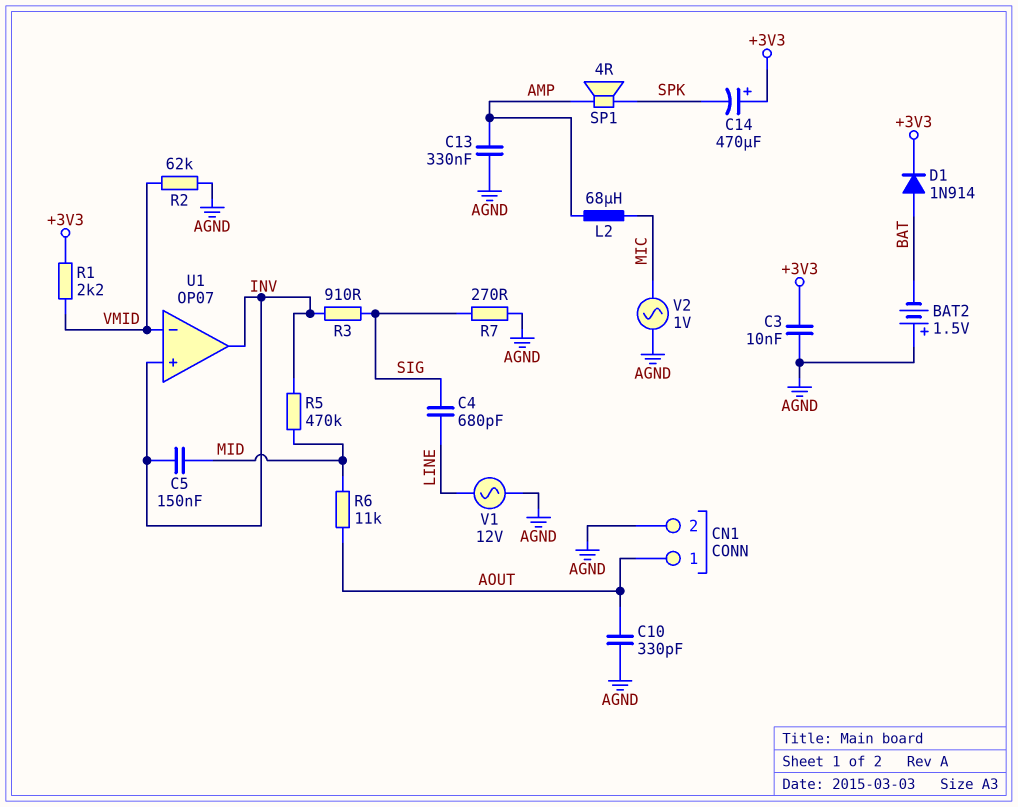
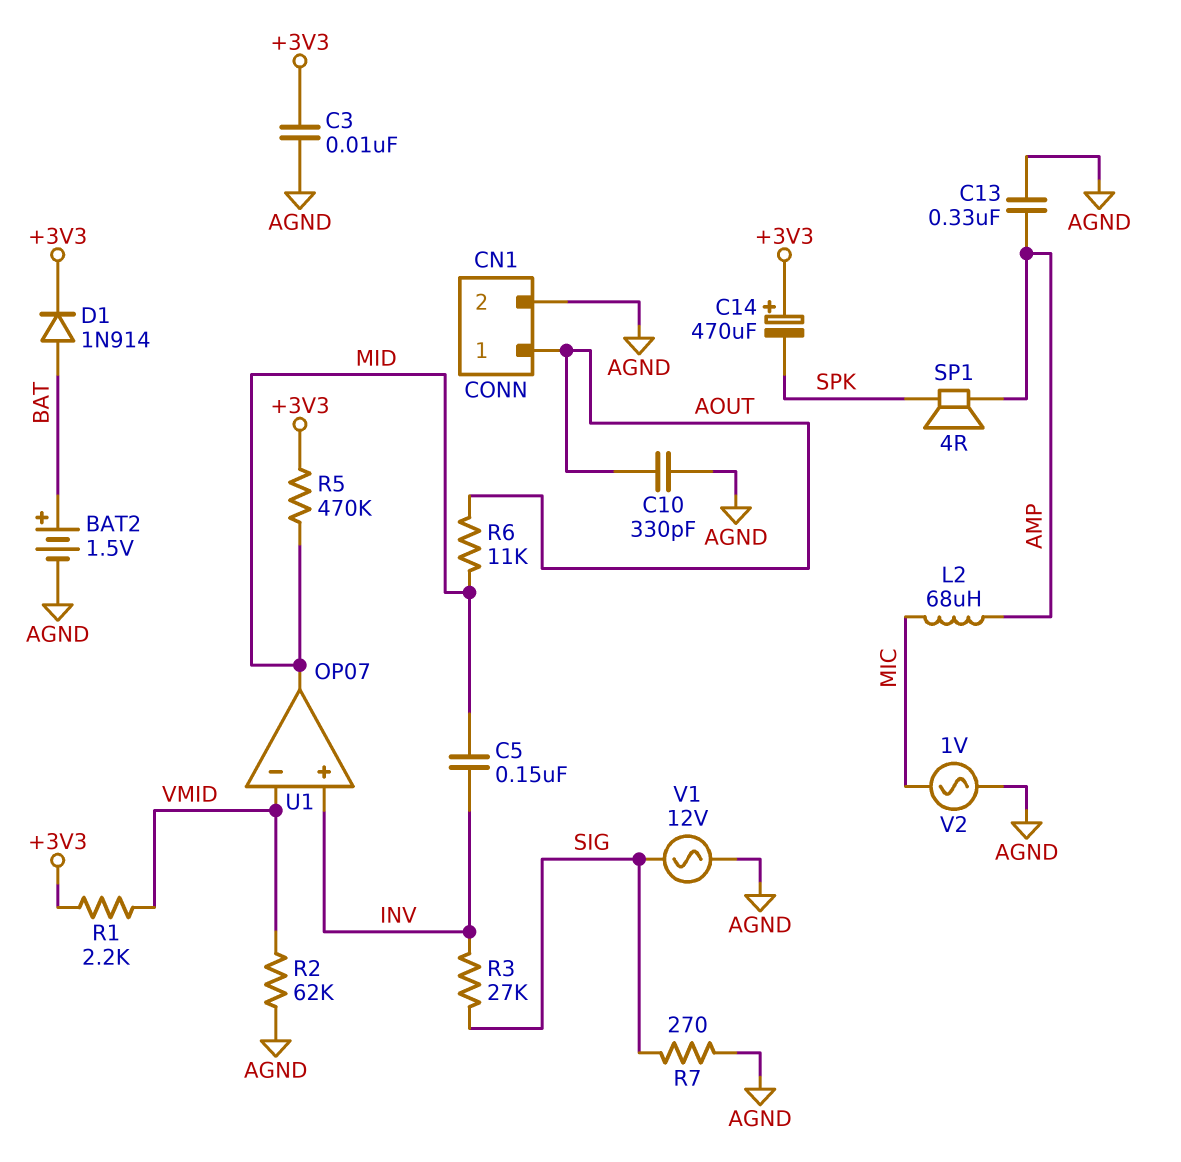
BAT2: 1.5V (plus AGND, minus BAT) -> 1.5V (plus BAT, minus AGND)
C4: 680pF (LINE, SIG) -> none
R3: 910 (INV, SIG) -> 27k (INV, SIG)
R5: 470k (INV, MID) -> 470k (+3V3, MID)
U1 pin out: INV -> MID
V1: AC 12V (AGND, LINE) -> AC 12V (AGND, SIG)

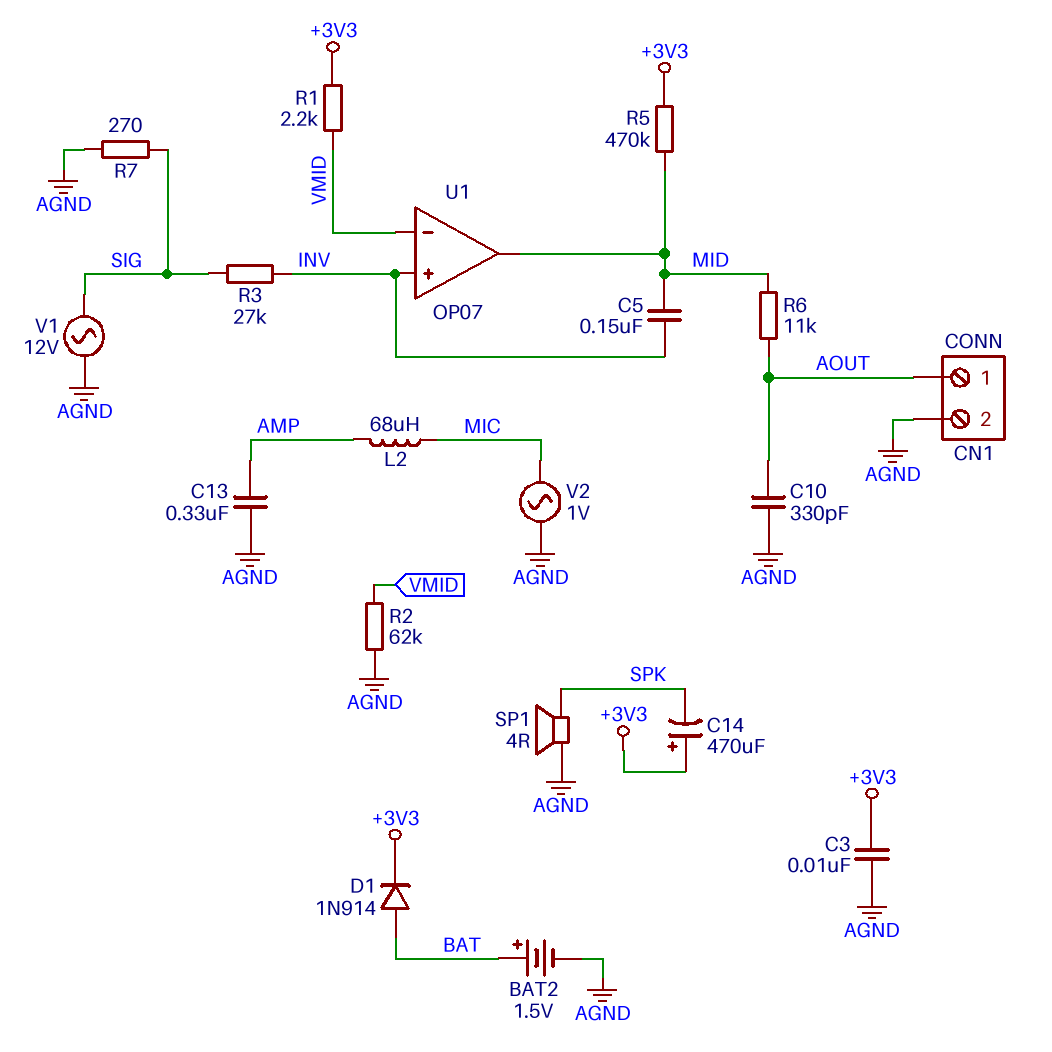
SP1: speaker 4R (AMP, SPK) -> speaker 4R (AGND, SPK)

